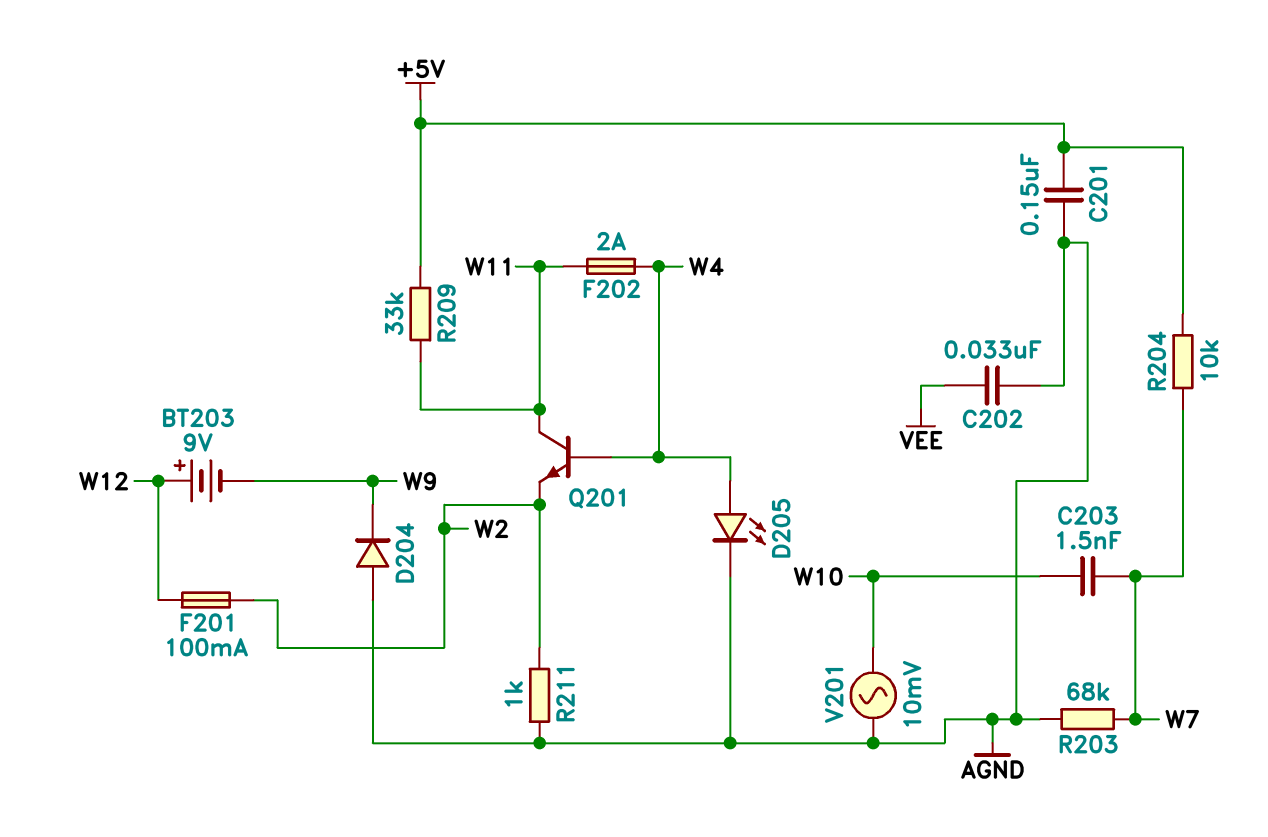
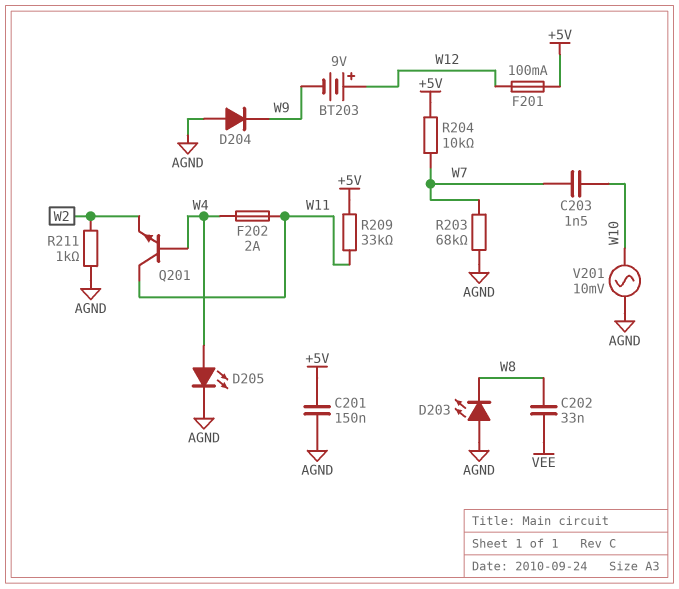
C202: 33nF (AGND, VEE) -> 33nF (VEE, W8)
D203: none -> LED (A AGND, K W8)
F201: 100mA (W2, W12) -> 100mA (+5V, W12)

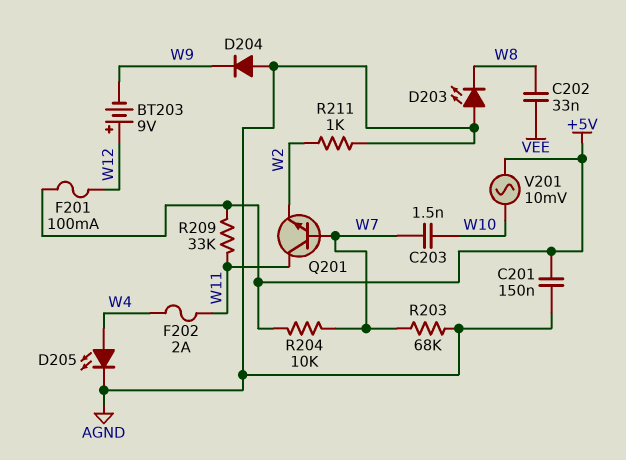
Q201: NPN (B W4, C W11, E W2) -> NPN (B W7, C W11, E W2)
V201: AC 10mV (AGND, W10) -> AC 10mV (+5V, W10)

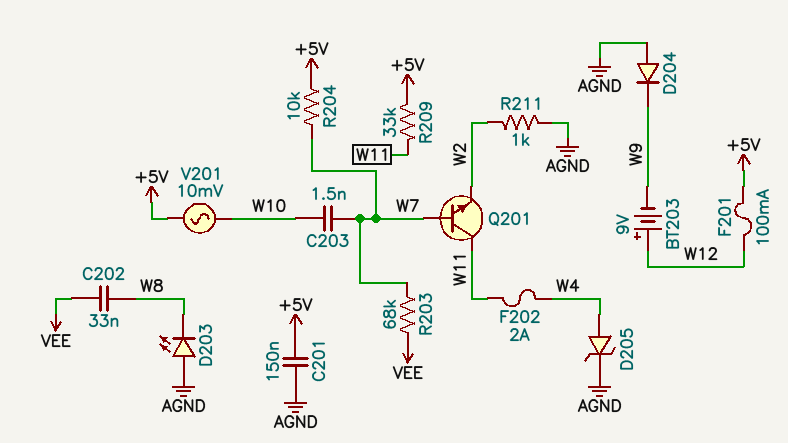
D205: LED (A W4, K AGND) -> zener (A W4, K AGND)
R203: 68k (AGND, W7) -> 68k (VEE, W7)

